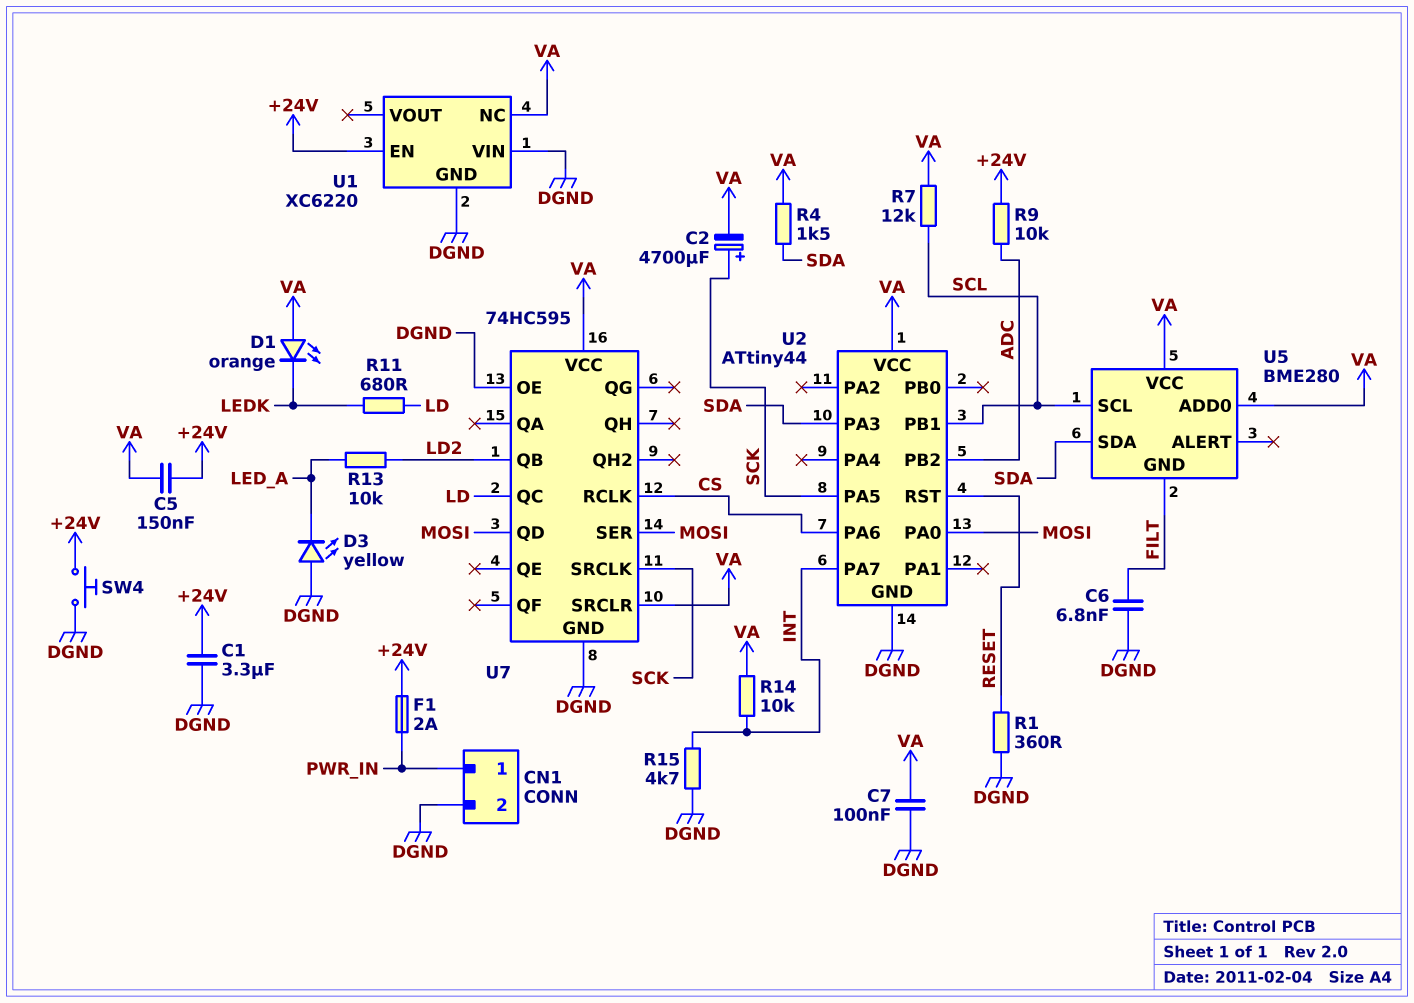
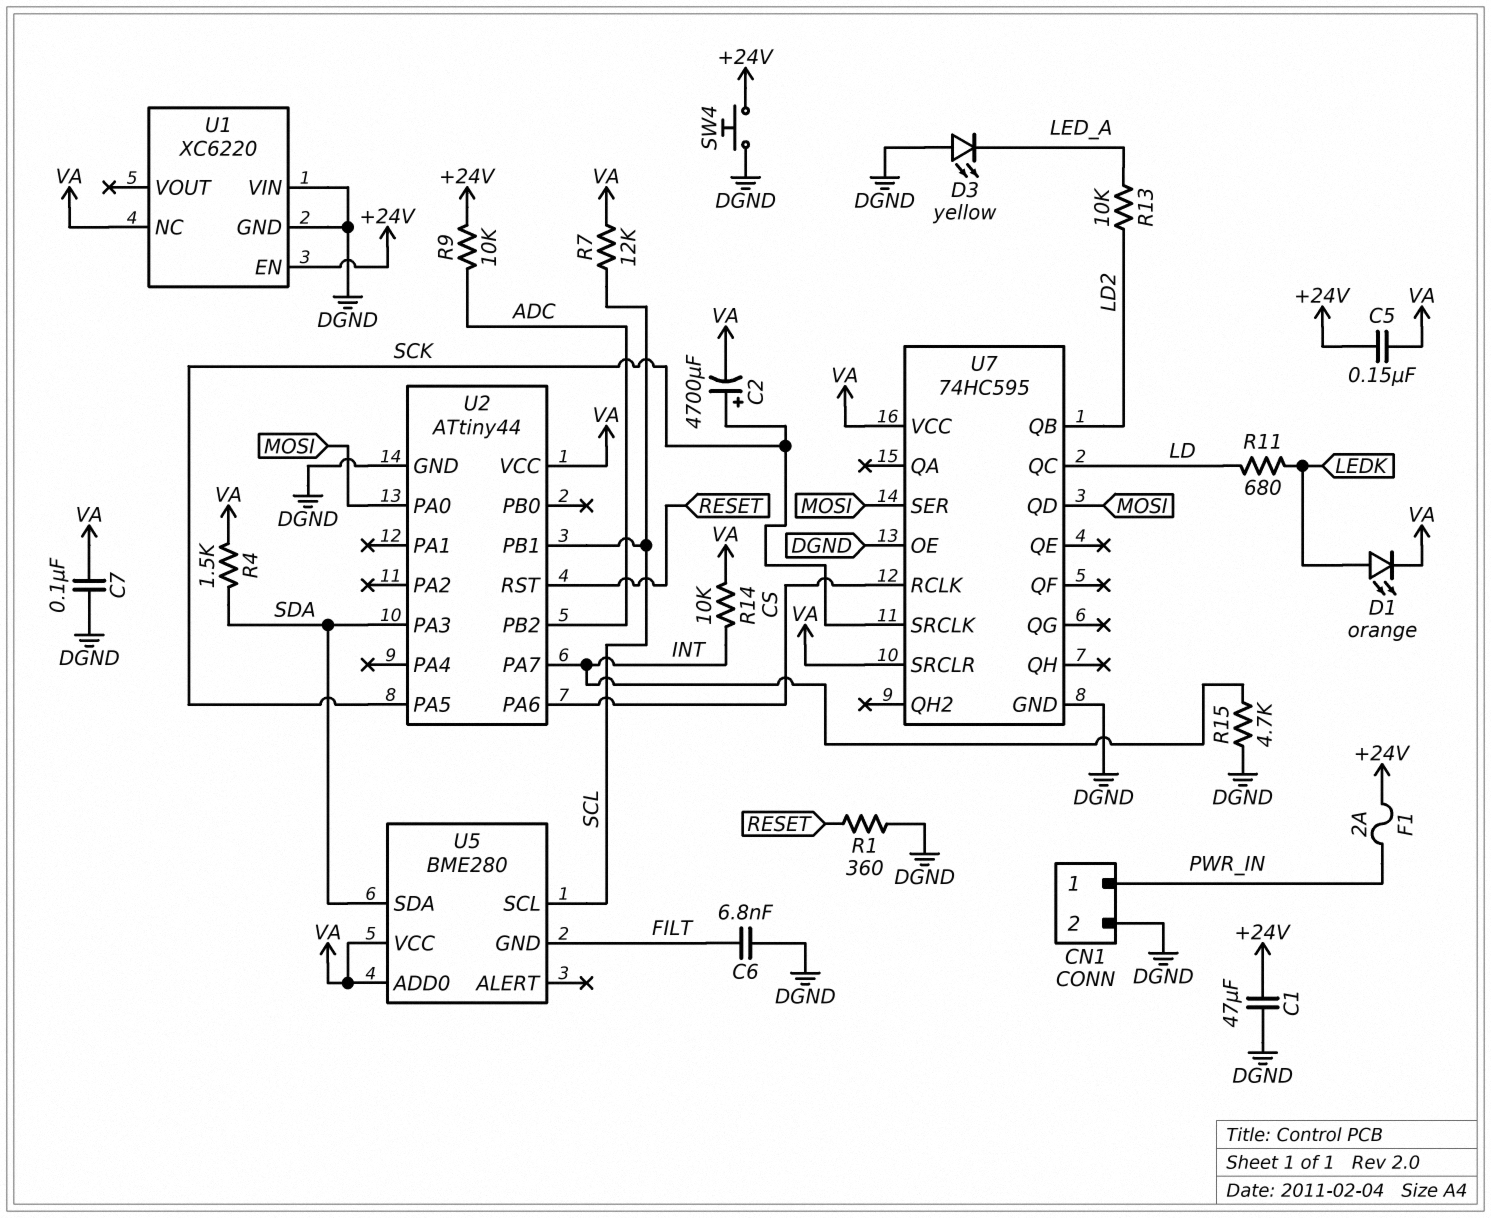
C1: 3.3uF (+24V, DGND) -> 47uF (+24V, DGND)
D1: LED orange (A VA, K LEDK) -> LED orange (A LEDK, K VA)

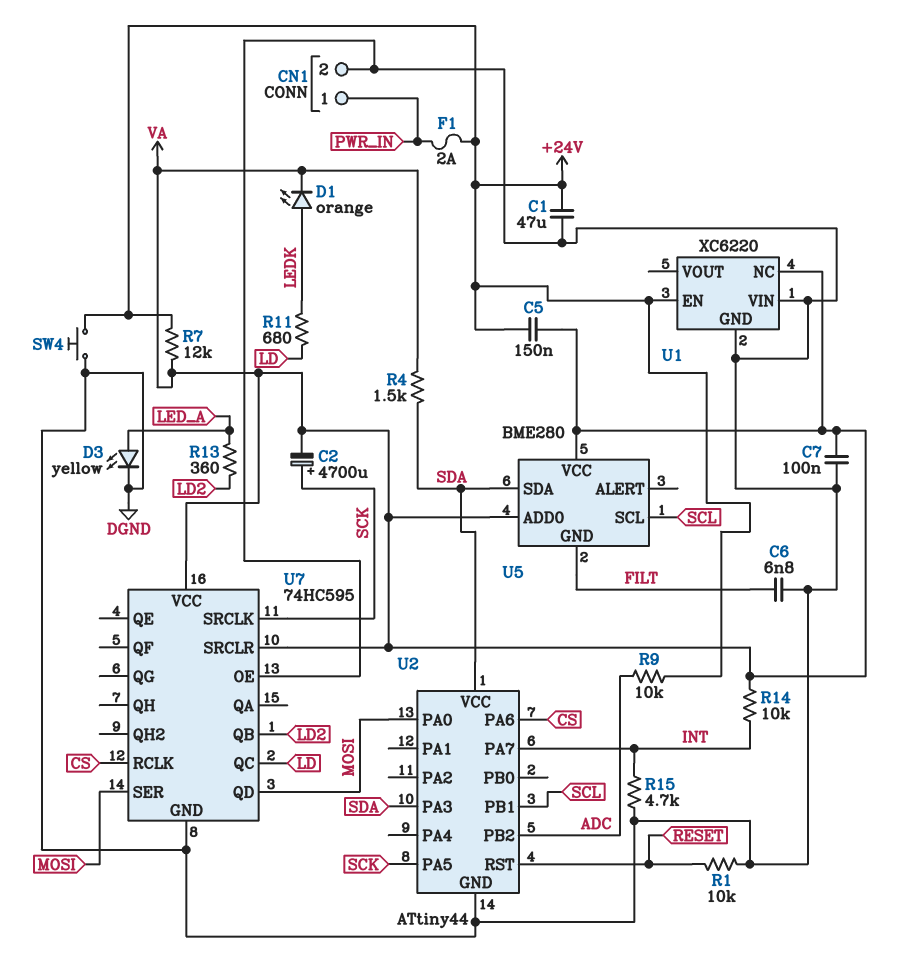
D3: LED yellow (A DGND, K LED_A) -> LED yellow (A LED_A, K DGND)
R1: 360 (DGND, RESET) -> 10k (DGND, RESET)
R7: 12k (SCL, VA) -> 12k (+24V, VA)
R13: 10k (LD2, LED_A) -> 360 (LD2, LED_A)
U2 pin VCC: VA -> SDA

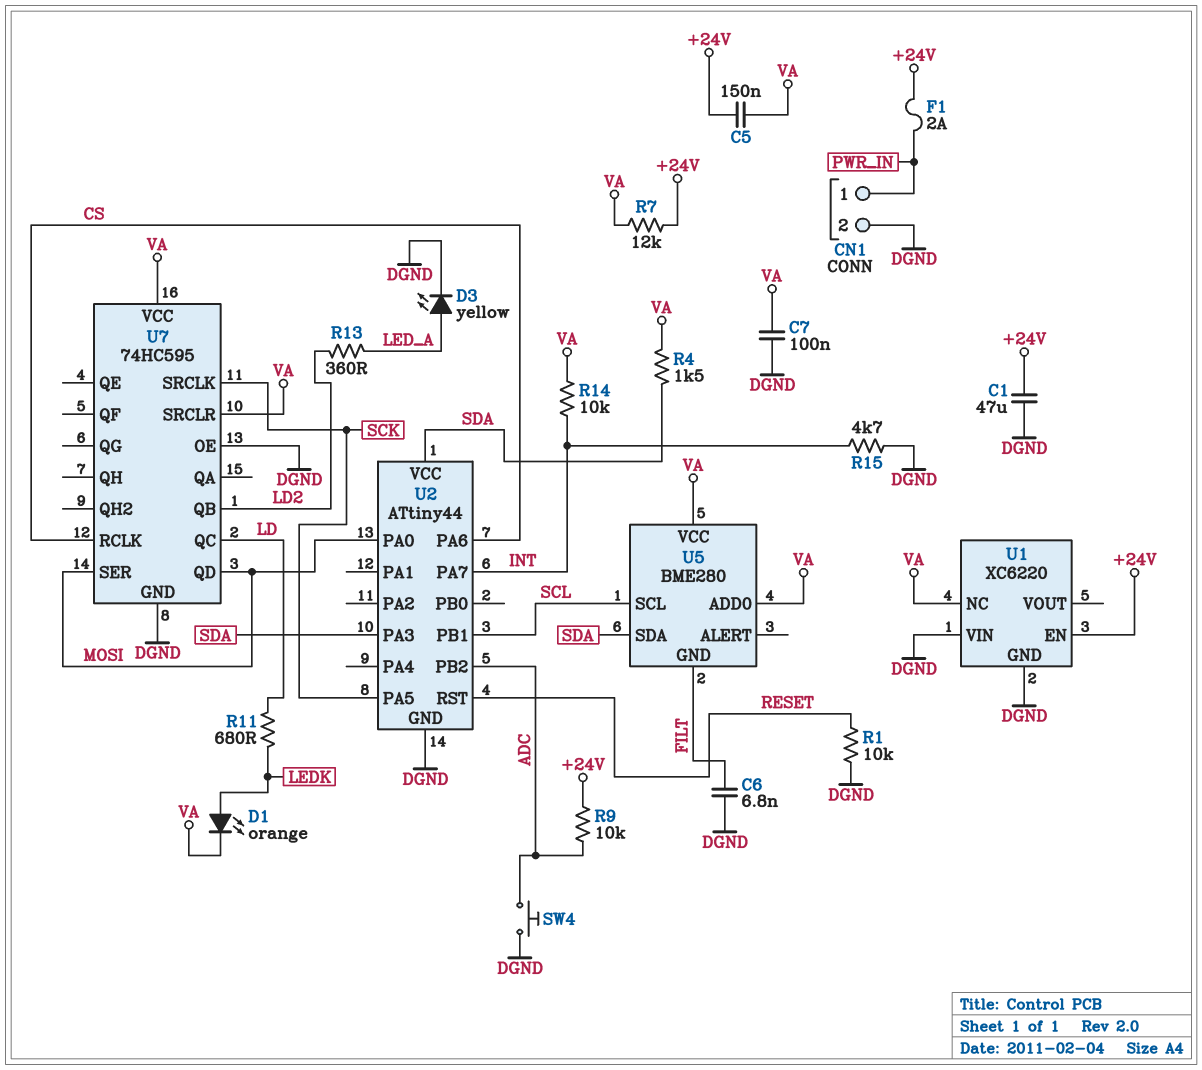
C2: 4700uF (plus SCK, minus VA) -> none
SW4: button (+24V, DGND) -> button (ADC, DGND)

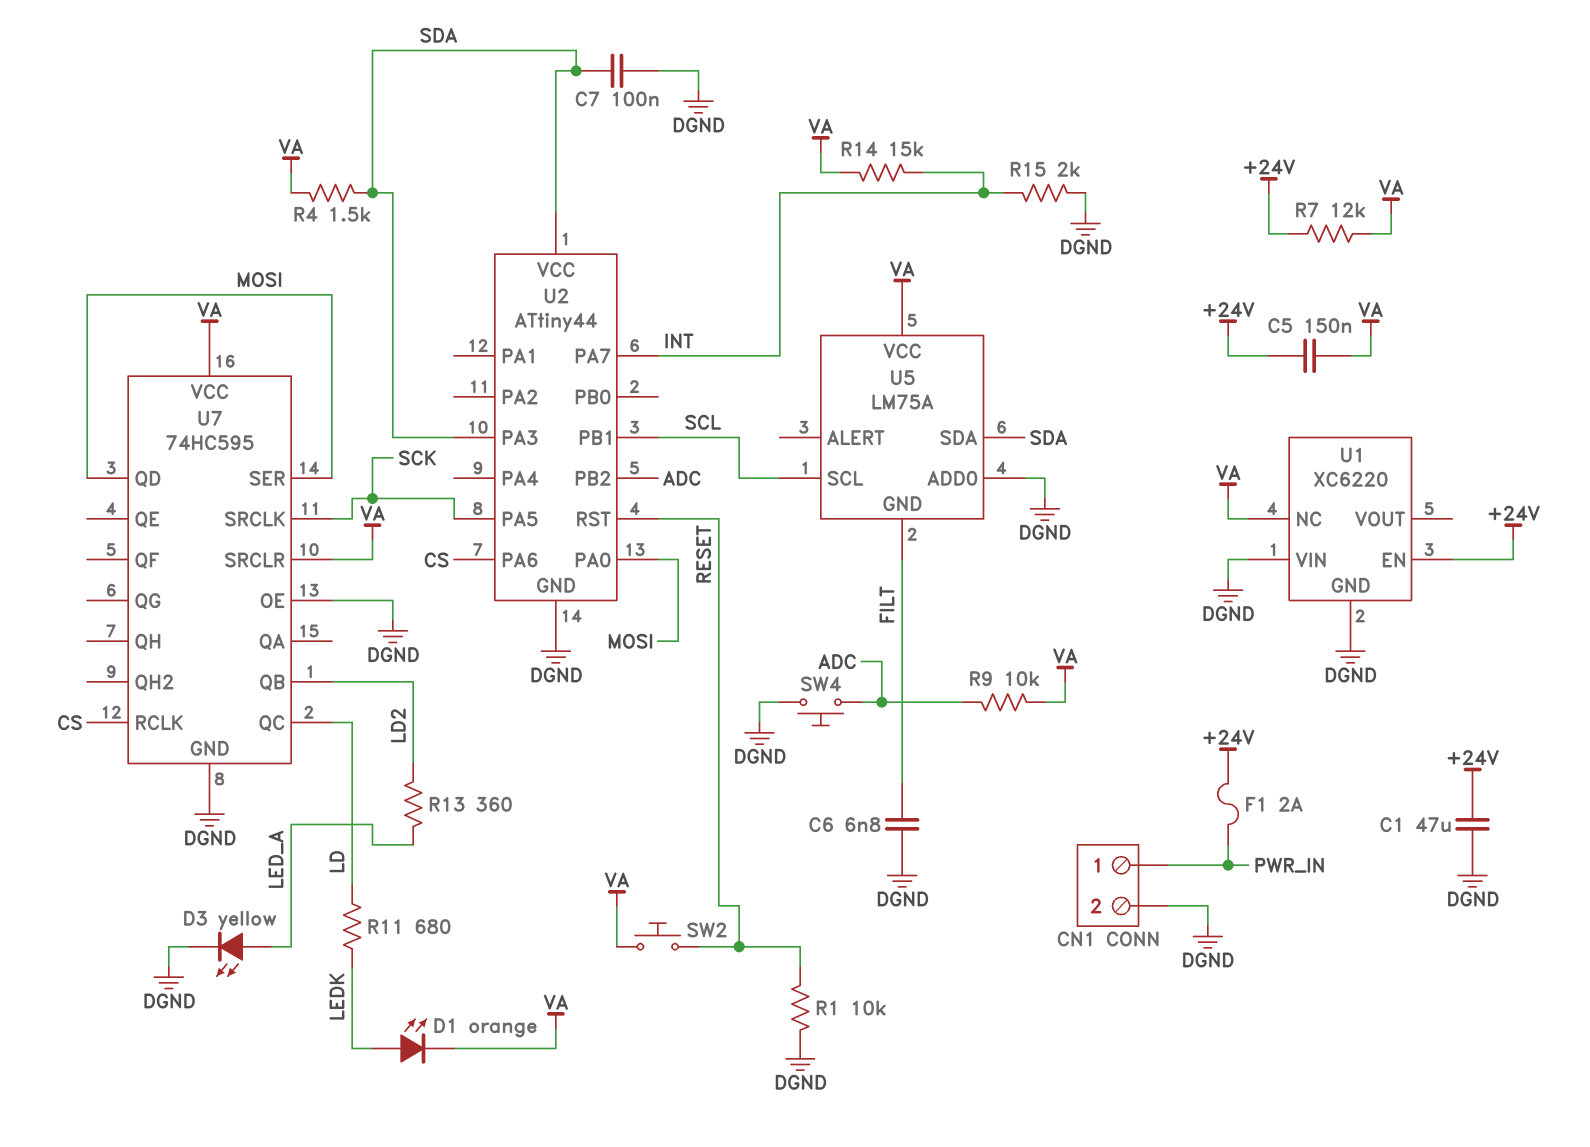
C7: 100nF (DGND, VA) -> 100nF (DGND, SDA)
R9: 10k (+24V, ADC) -> 10k (ADC, VA)
R14: 10k (INT, VA) -> 15k (INT, VA)
R15: 4.7k (DGND, INT) -> 2k (DGND, INT)
SW2: none -> button (RESET, VA)
U5: BME280 -> LM75A
U5 pin ADD0: VA -> DGND

